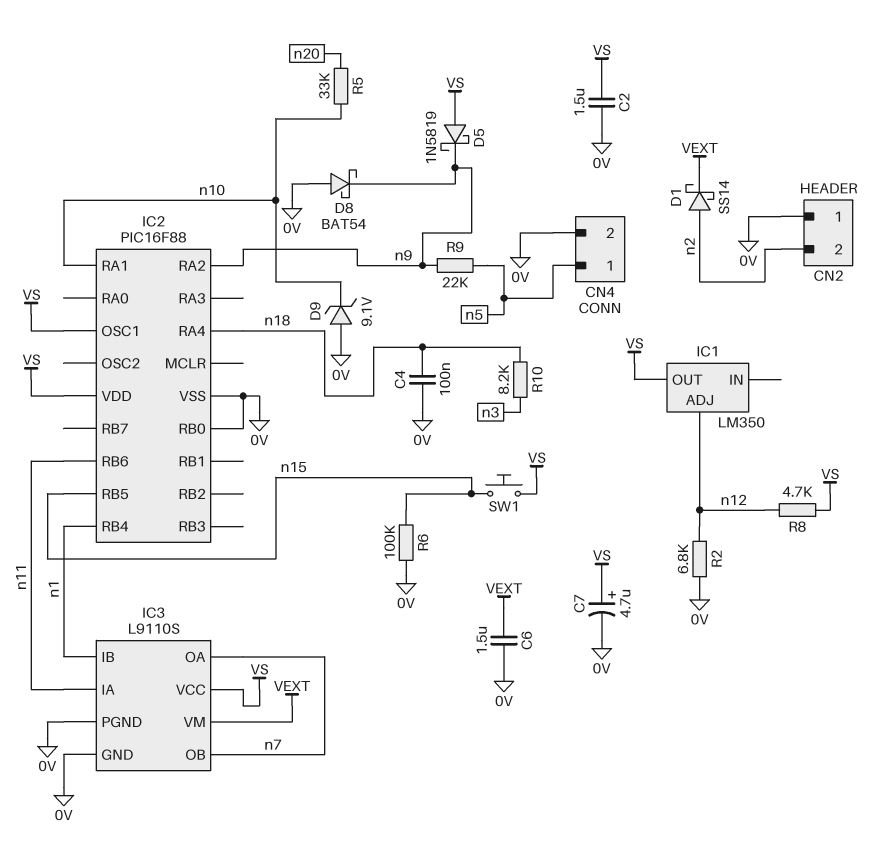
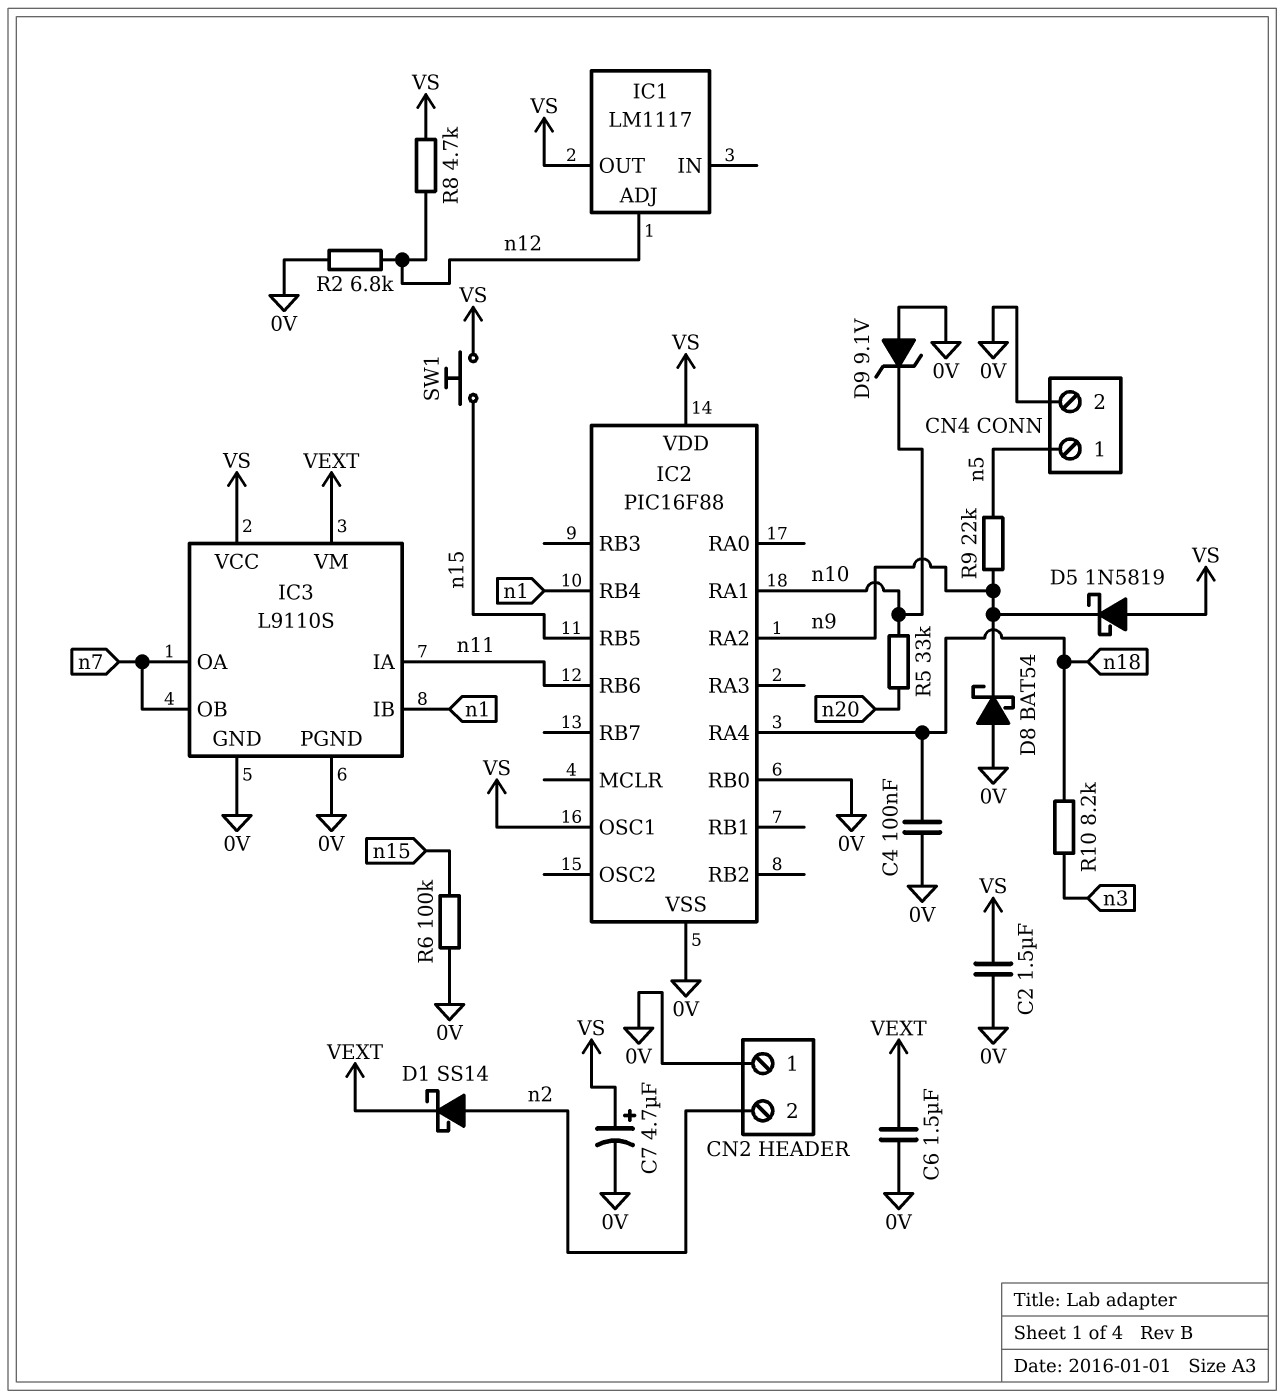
IC1: LM350 -> LM1117

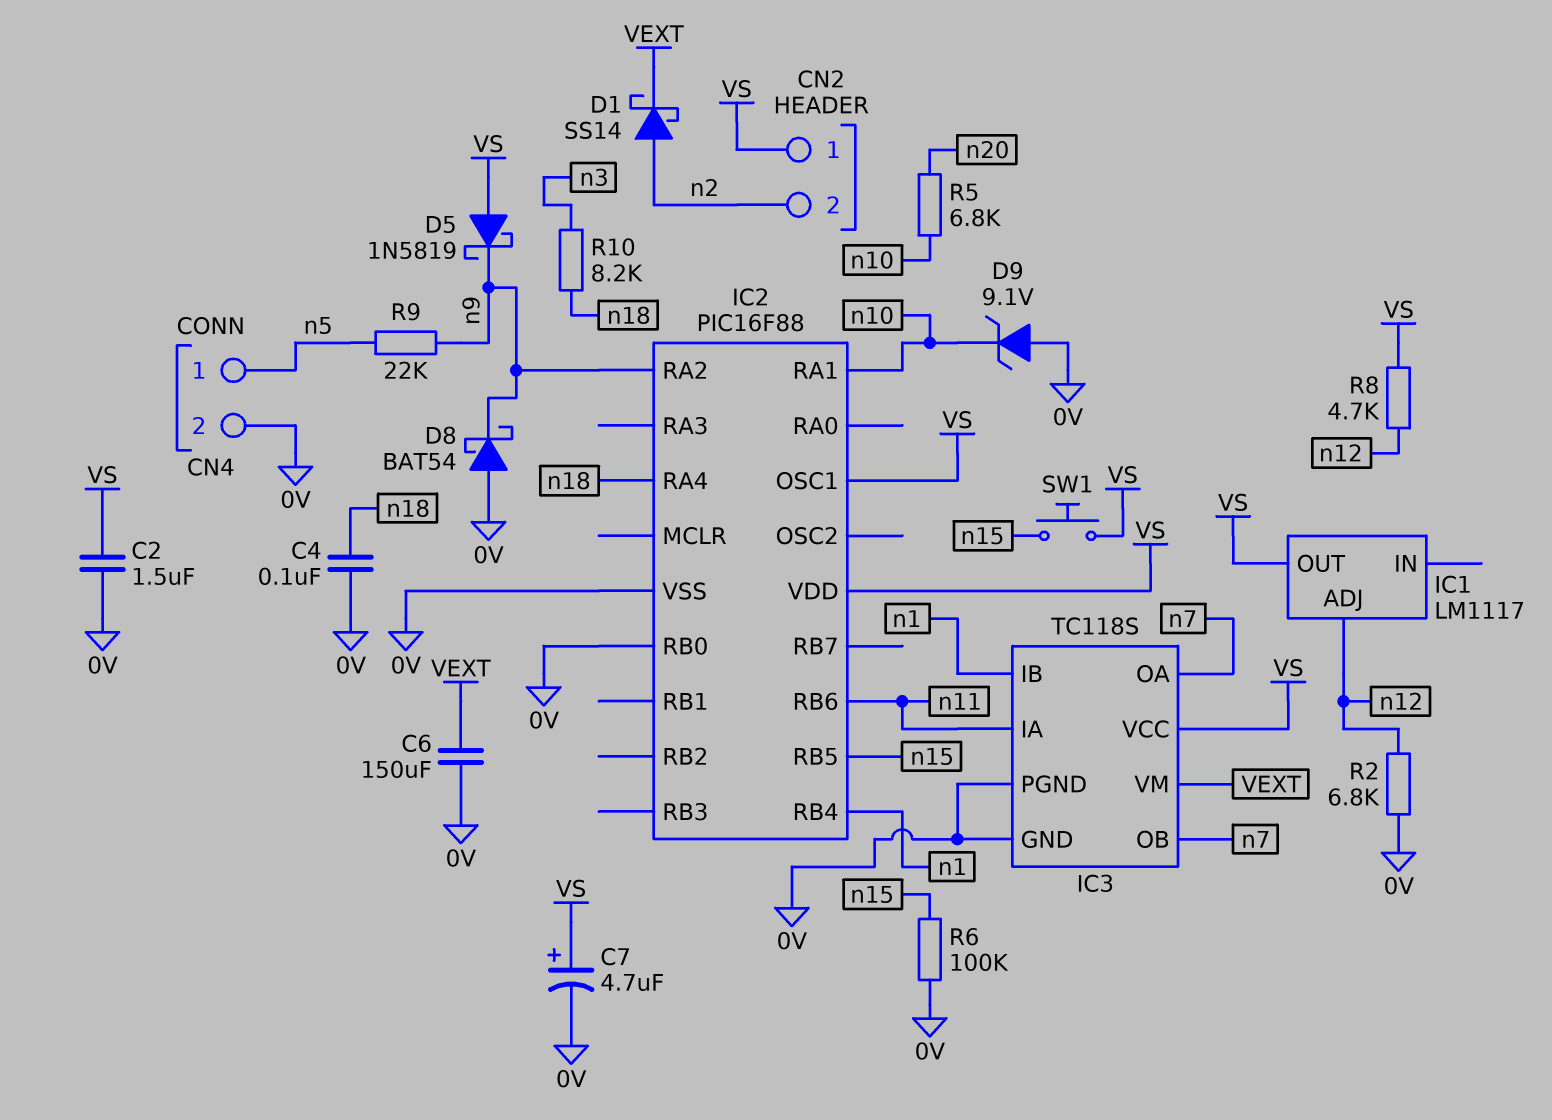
C6: 1.5uF (0V, VEXT) -> 150uF (0V, VEXT)
CN2 pin 1: 0V -> VS
IC3: L9110S -> TC118S
R5: 33k (n10, n20) -> 6.8k (n10, n20)

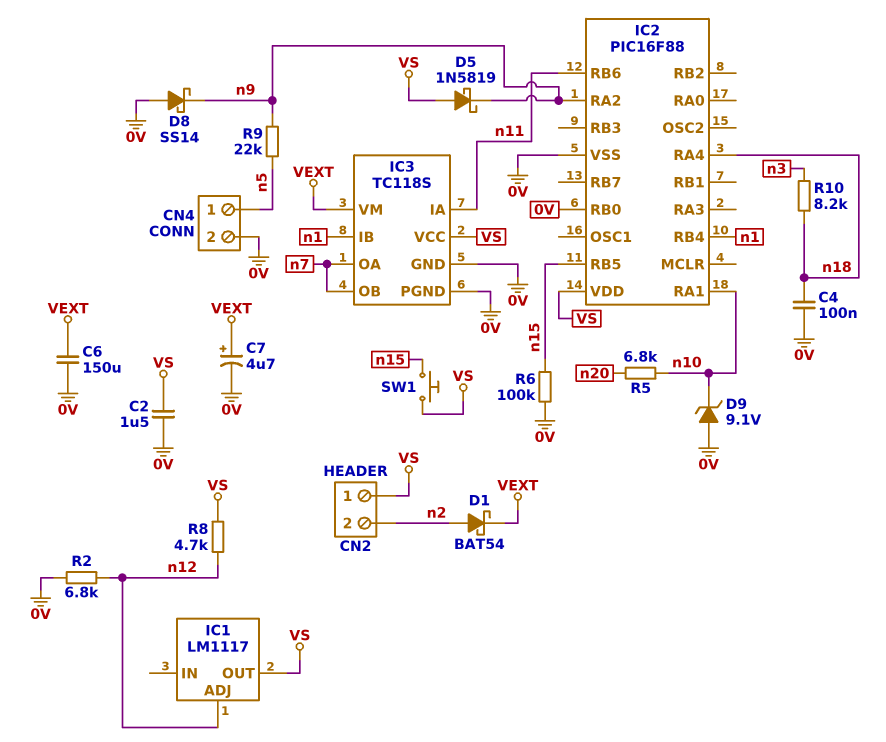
C7: 4.7uF (plus VS, minus 0V) -> 4.7uF (plus VEXT, minus 0V)
D1: schottky SS14 (A n2, K VEXT) -> schottky BAT54 (A n2, K VEXT)
D8: schottky BAT54 (A 0V, K n9) -> schottky SS14 (A 0V, K n9)
IC2 pin OSC1: VS -> none

